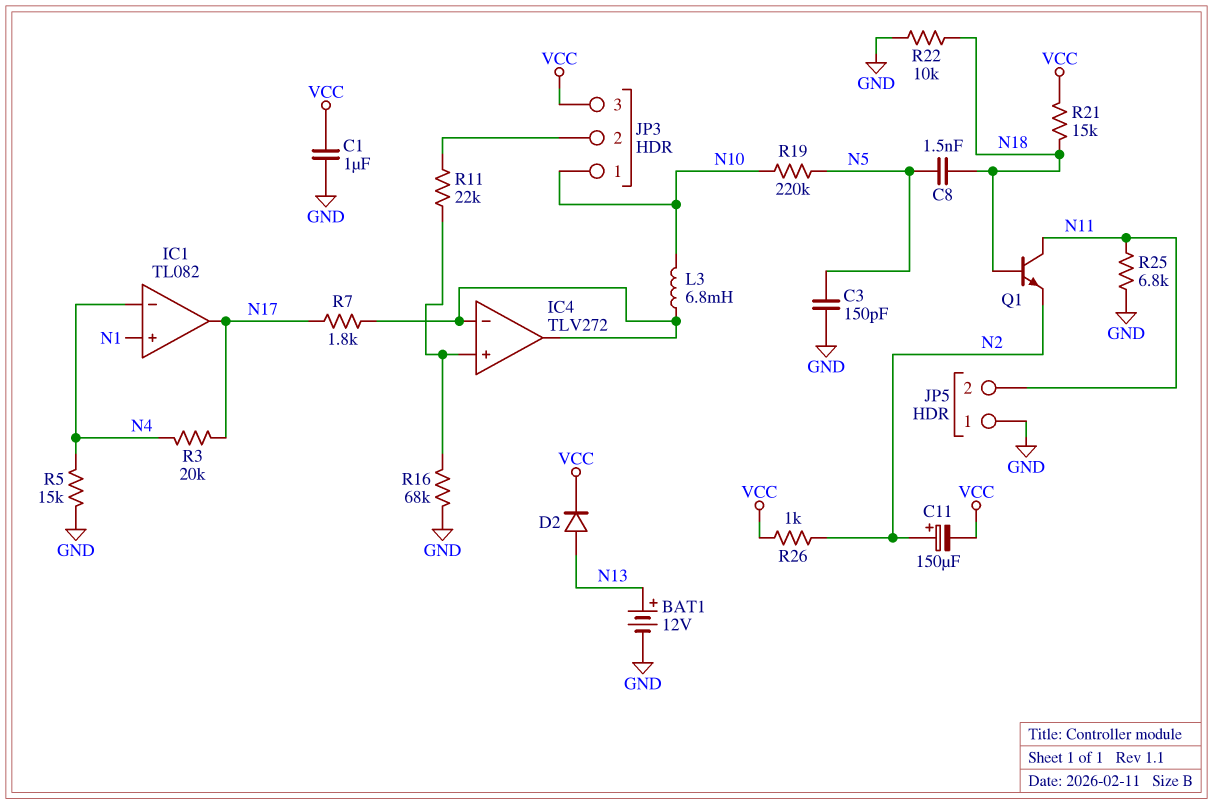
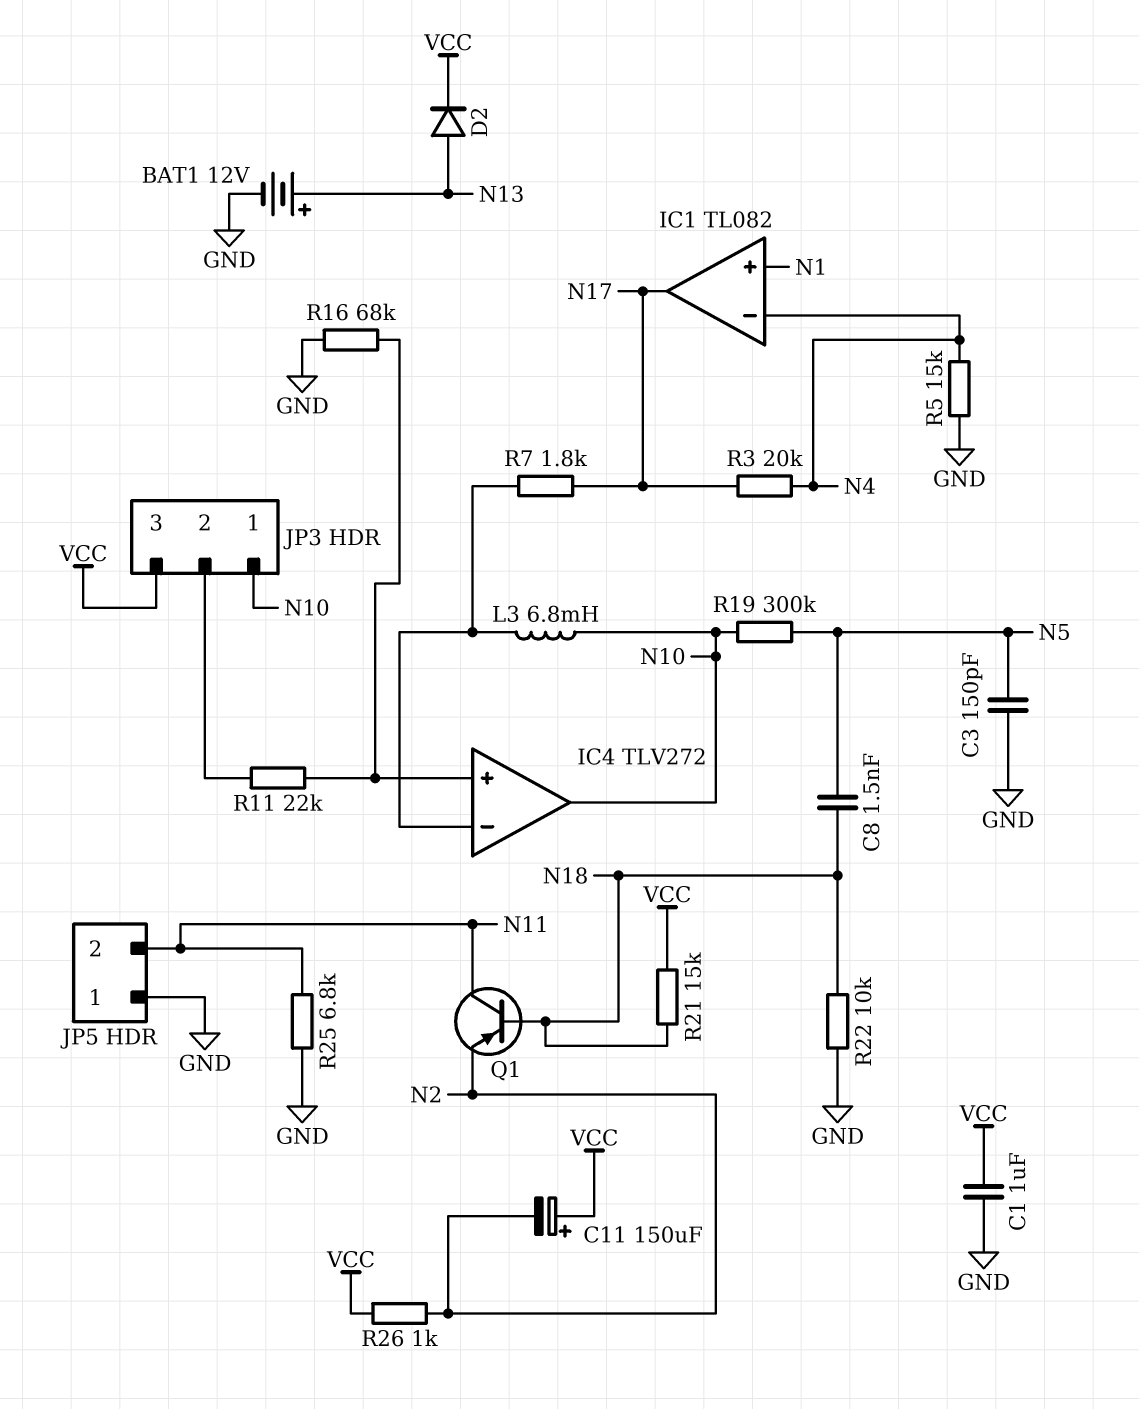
C11: 150uF (plus N2, minus VCC) -> 150uF (plus VCC, minus N2)
IC4 pin out: IC4/in- -> N10
Q1: NPN (B N18, C N11, E N2) -> PNP (B N18, C N11, E N2)
R19: 220k (N5, N10) -> 300k (N5, N10)

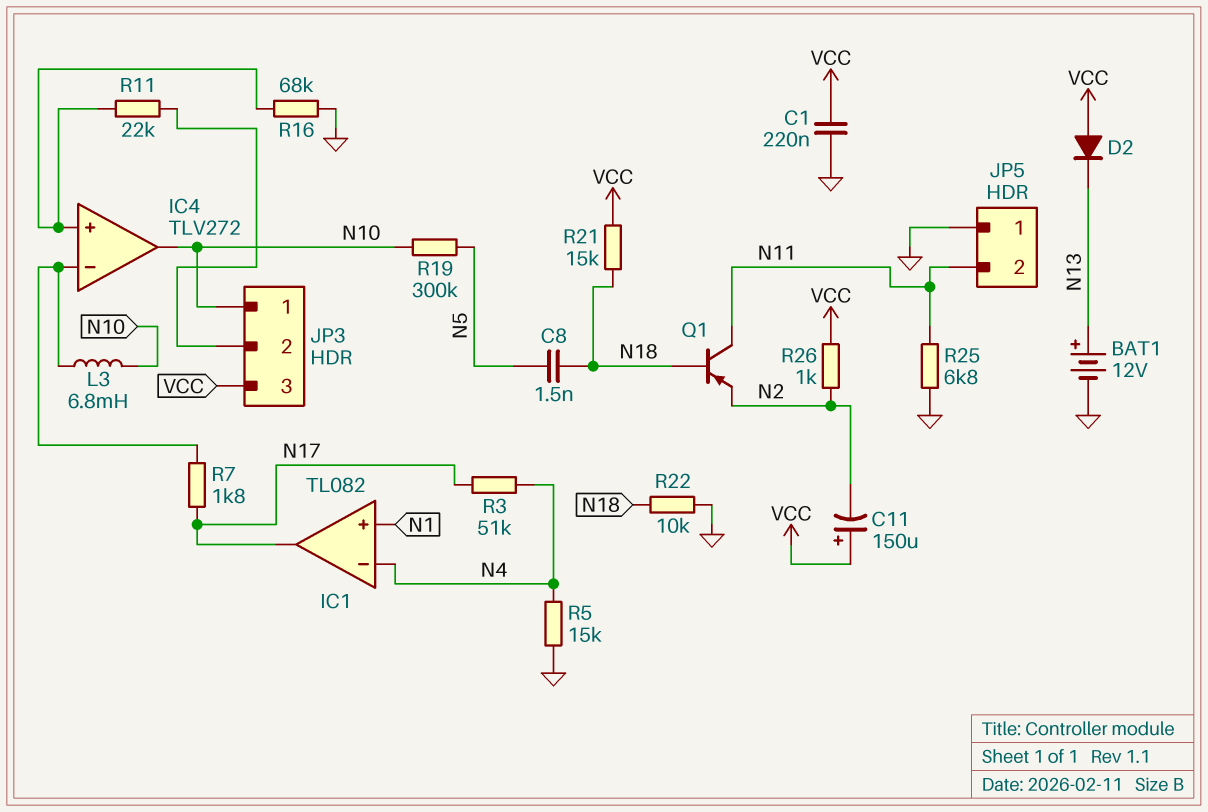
C1: 1uF (GND, VCC) -> 220nF (GND, VCC)
C3: 150pF (GND, N5) -> none
D2: diode (A N13, K VCC) -> diode (A VCC, K N13)
R3: 20k (N4, N17) -> 51k (N4, N17)

